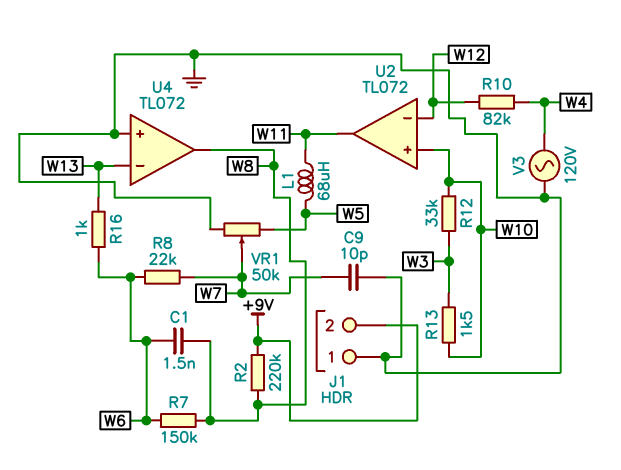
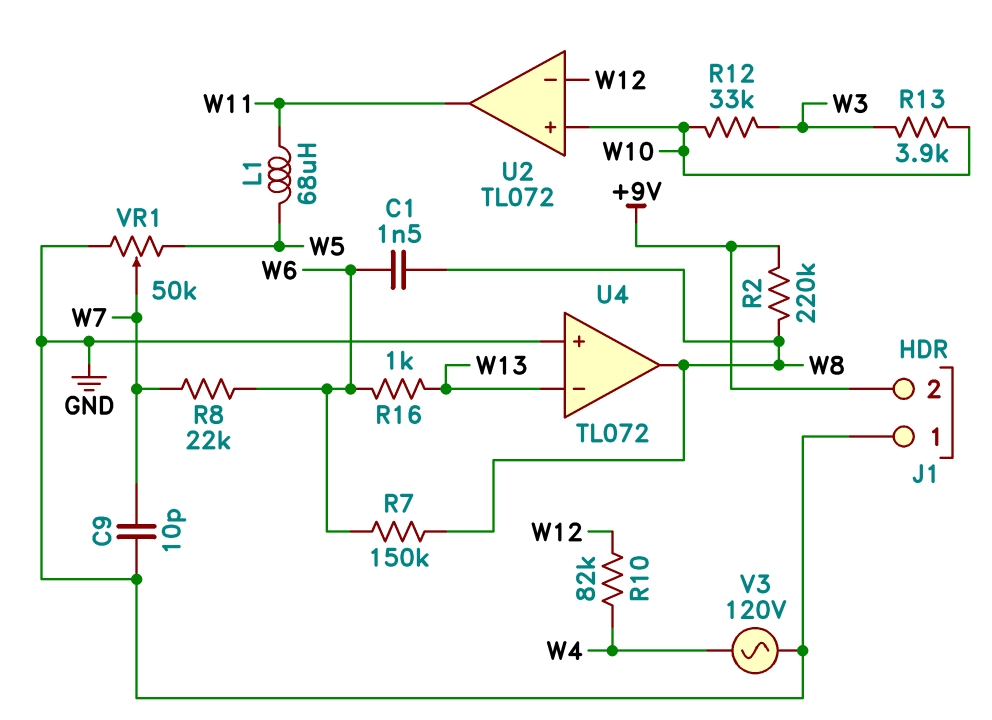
R13: 1.5k (W3, W10) -> 3.9k (W3, W10)

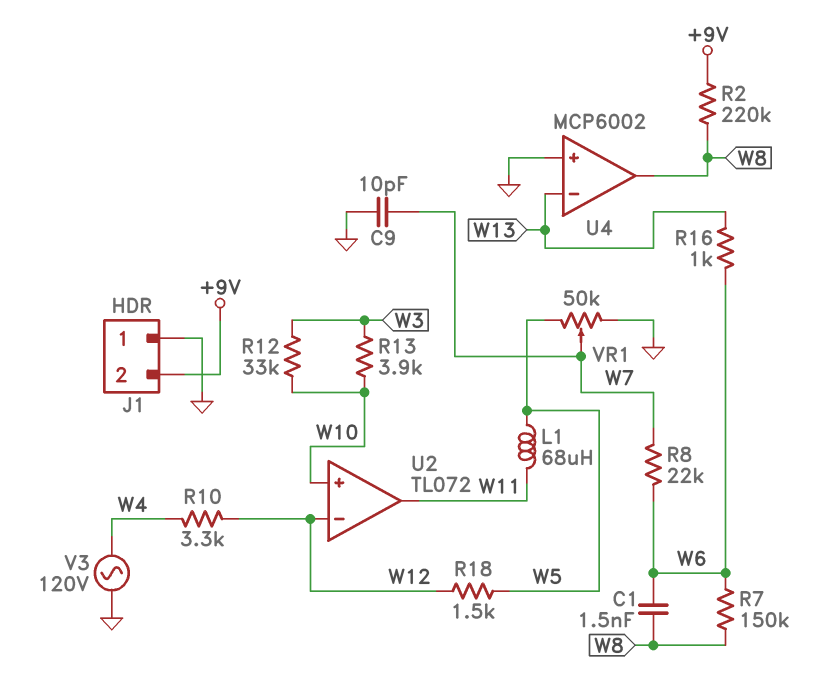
R10: 82k (W4, W12) -> 3.3k (W4, W12)
R18: none -> 1.5k (W5, W12)
U4: TL072 -> MCP6002

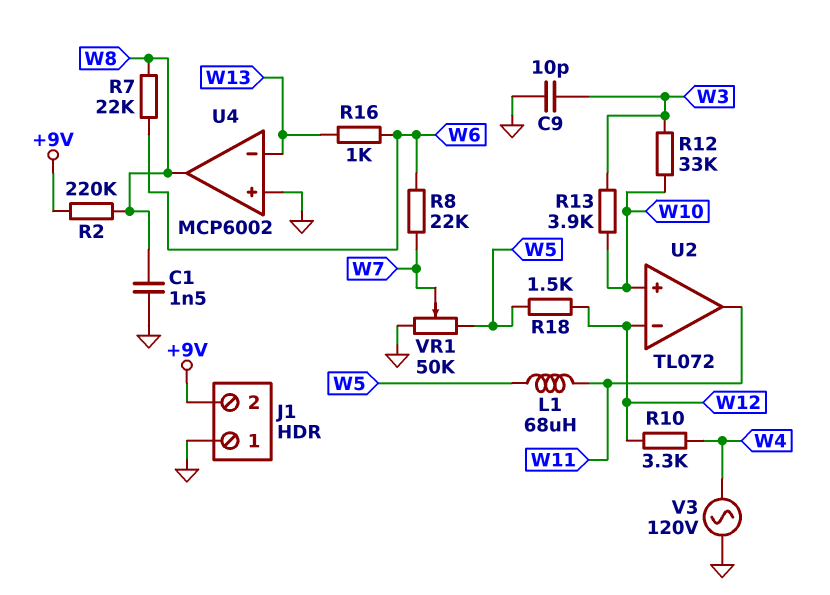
C1: 1.5nF (W6, W8) -> 1.5nF (GND, W8)
C9: 10pF (GND, W7) -> 10pF (GND, W3)
R7: 150k (W6, W8) -> 22k (W6, W8)

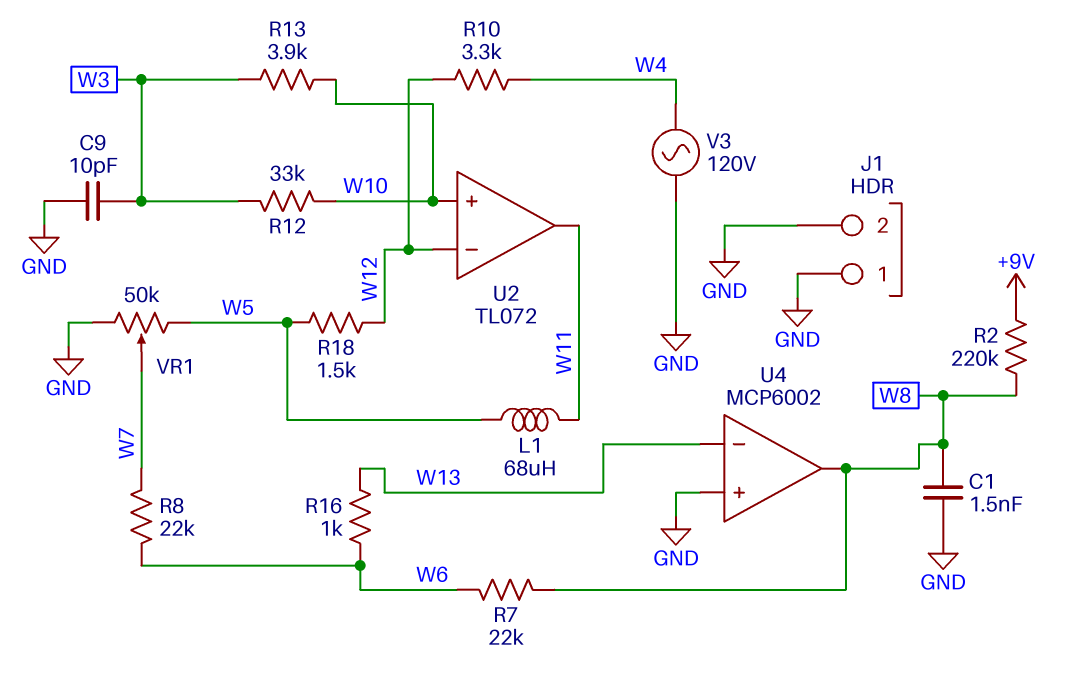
J1 pin 2: +9V -> GND

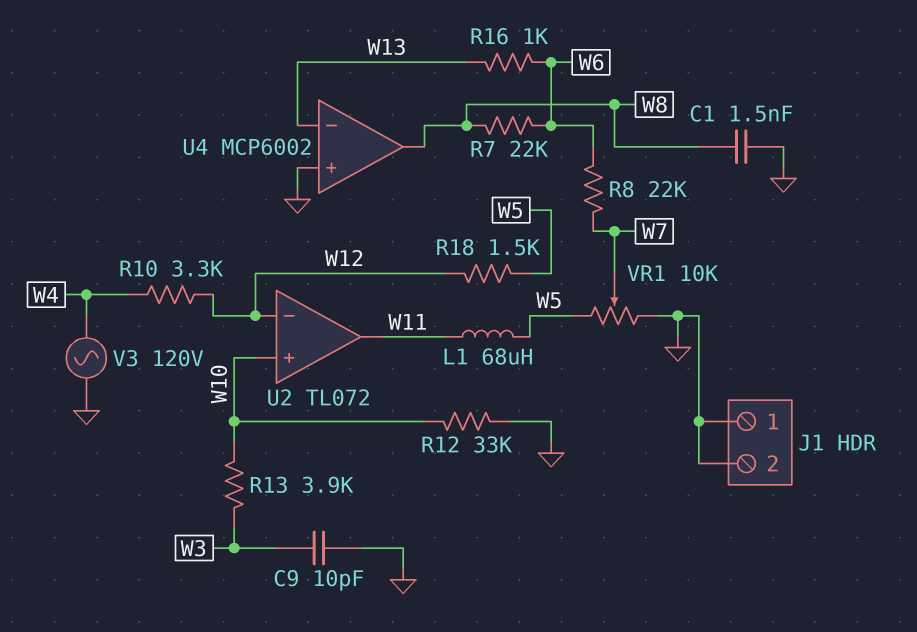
R2: 220k (+9V, W8) -> none
R12: 33k (W3, W10) -> 33k (GND, W10)
VR1: 50k (GND, W5, wiper W7) -> 10k (GND, W5, wiper W7)

